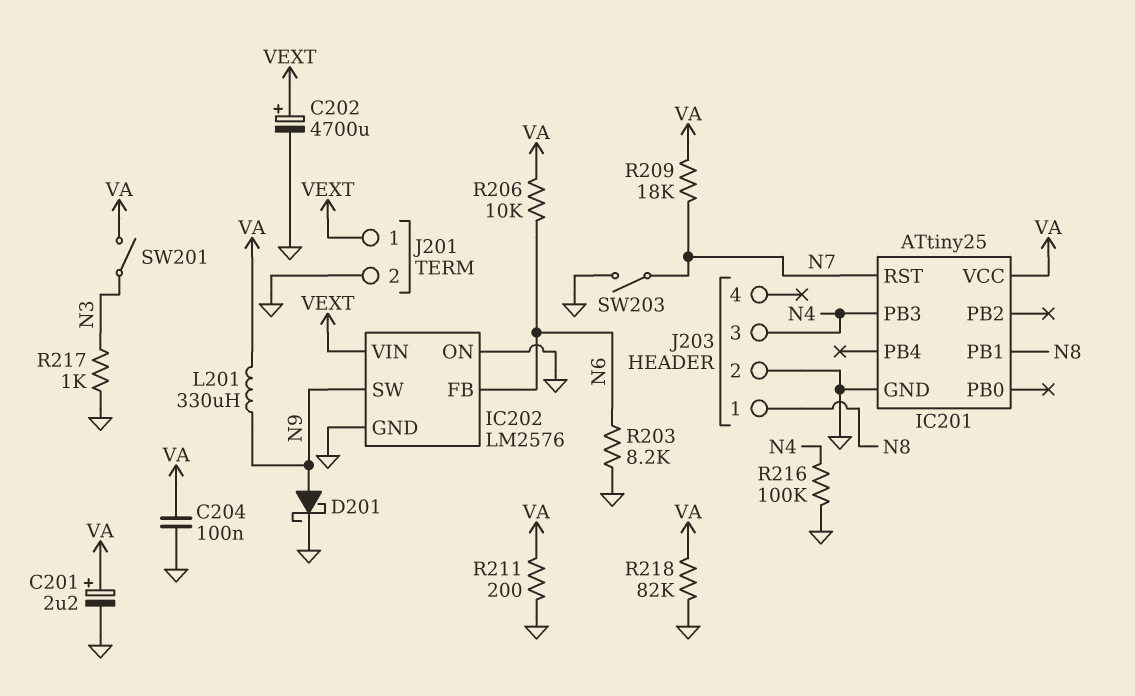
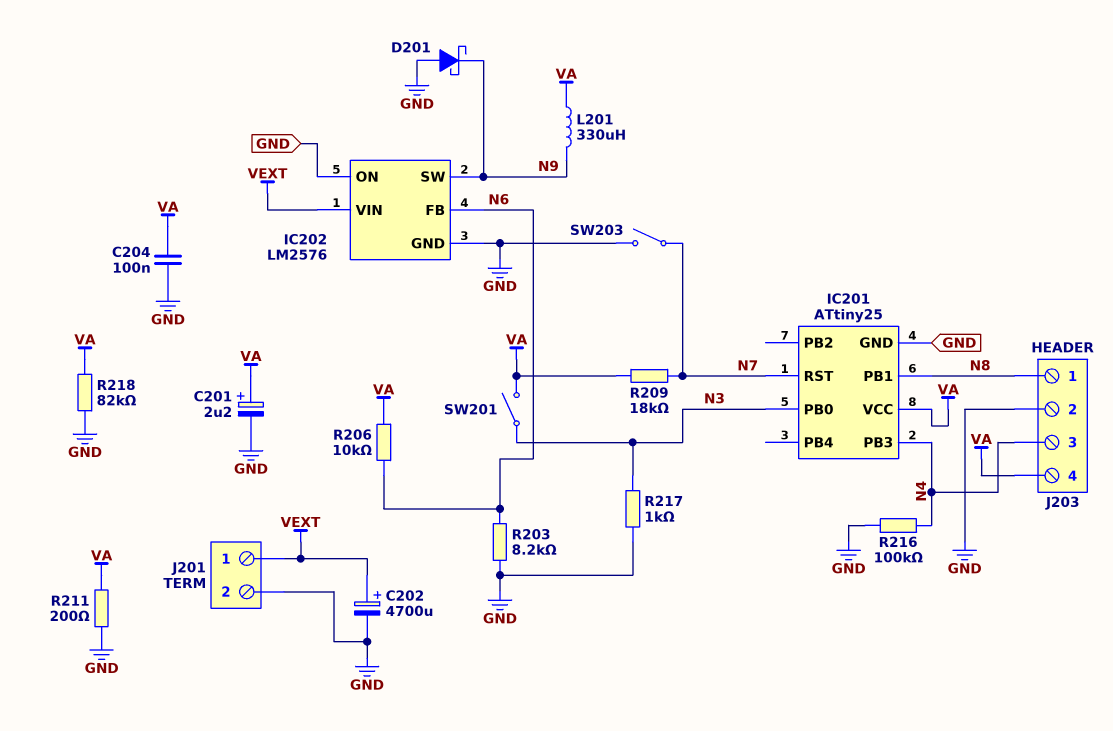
D201: schottky (A N9, K GND) -> schottky (A GND, K N9)
IC201 pin PB0: none -> N3
J203 pin 4: none -> VA

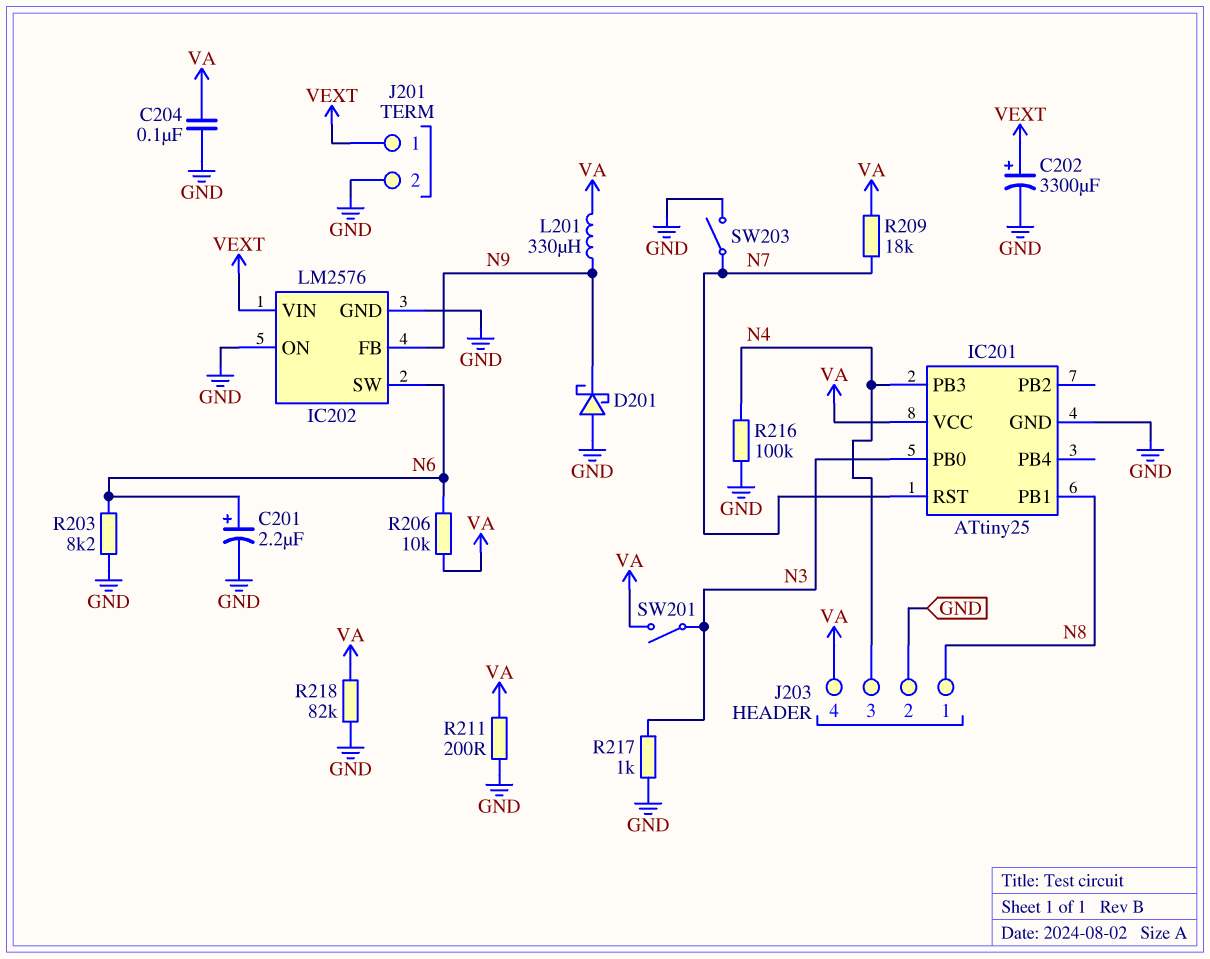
C201: 2.2uF (plus VA, minus GND) -> 2.2uF (plus N6, minus GND)
C202: 4700uF (plus VEXT, minus GND) -> 3300uF (plus VEXT, minus GND)
IC202 pin FB: N6 -> N9
IC202 pin SW: N9 -> N6

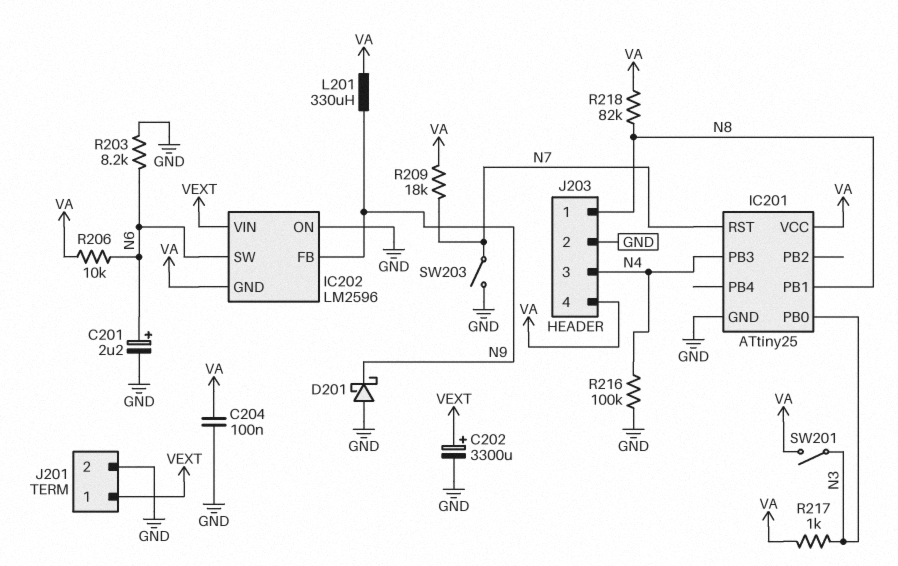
IC202: LM2576 -> LM2596
IC202 pin GND: GND -> VA
R211: 200 (GND, VA) -> none
R217: 1k (GND, N3) -> 1k (N3, VA)
R218: 82k (GND, VA) -> 82k (N8, VA)

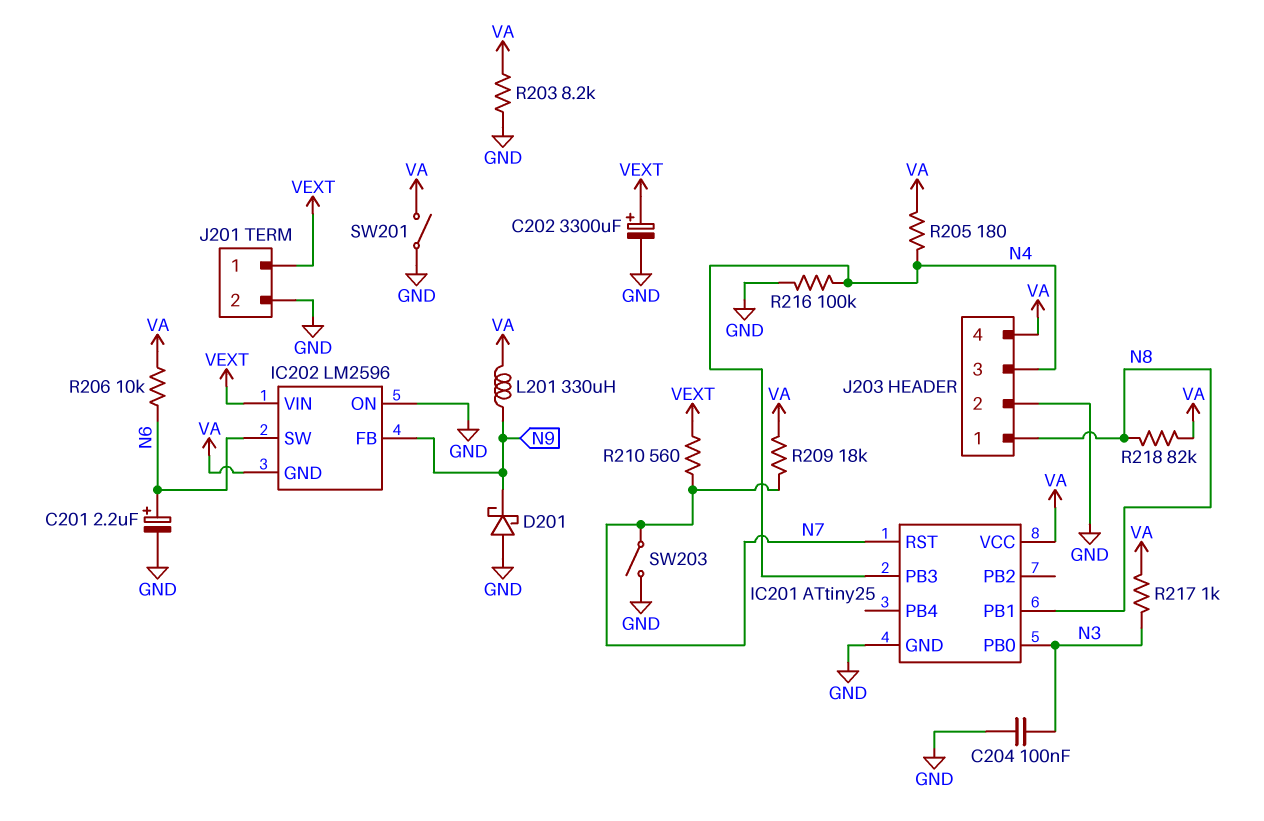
C204: 100nF (GND, VA) -> 100nF (GND, N3)
R203: 8.2k (GND, N6) -> 8.2k (GND, VA)
R205: none -> 180 (N4, VA)
R210: none -> 560 (N7, VEXT)
SW201: switch (N3, VA) -> switch (GND, VA)

